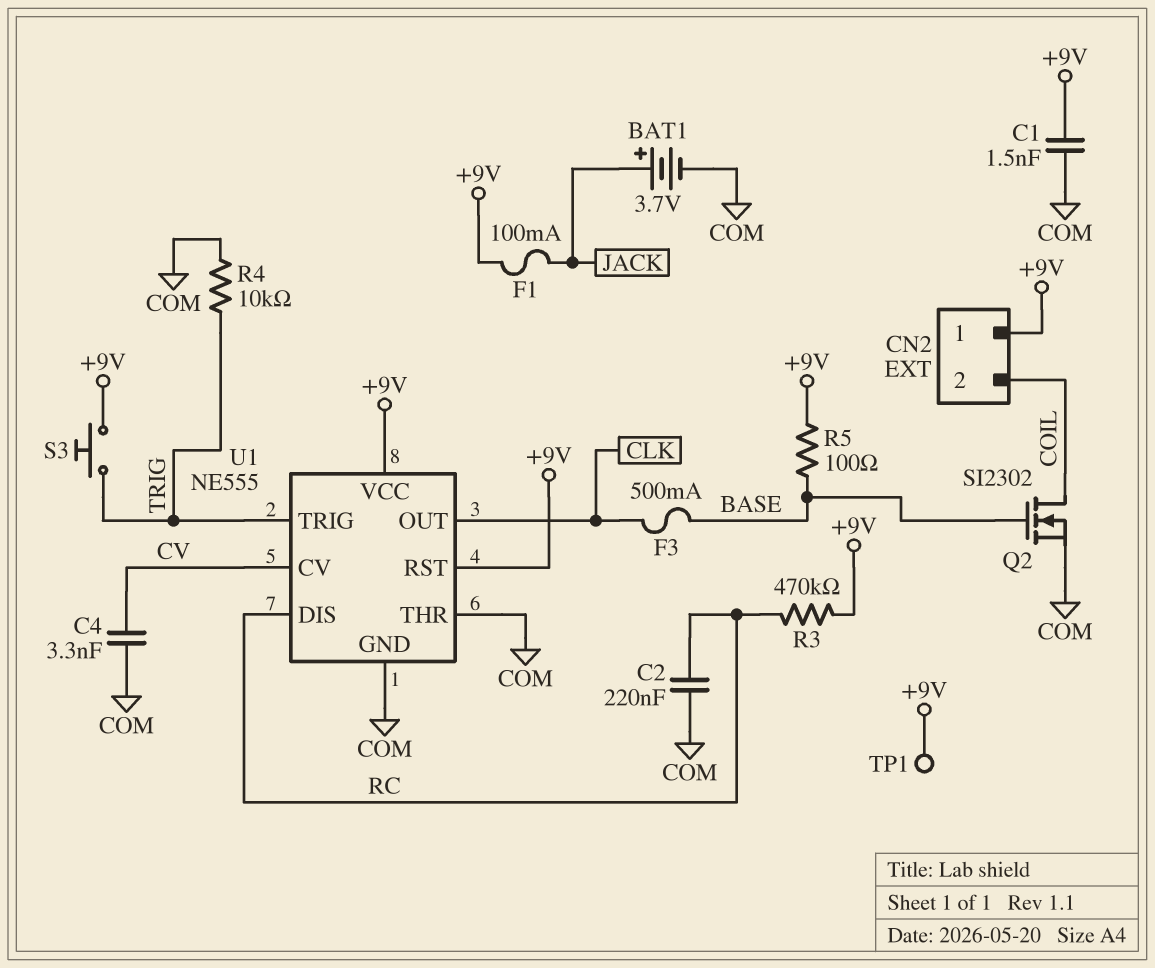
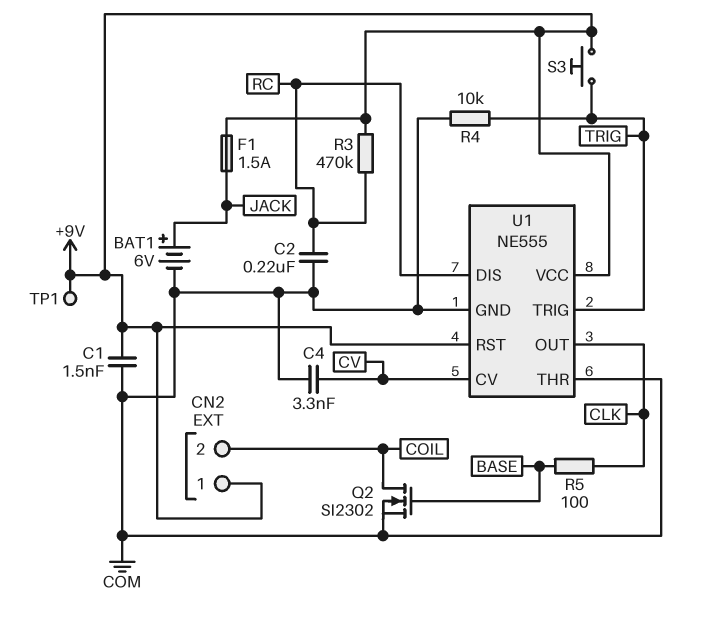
BAT1: 3.7V (plus JACK, minus COM) -> 6V (plus JACK, minus COM)
F1: 100mA (+9V, JACK) -> 1.5A (+9V, JACK)
F3: 500mA (BASE, CLK) -> none
R5: 100 (+9V, BASE) -> 100 (BASE, CLK)

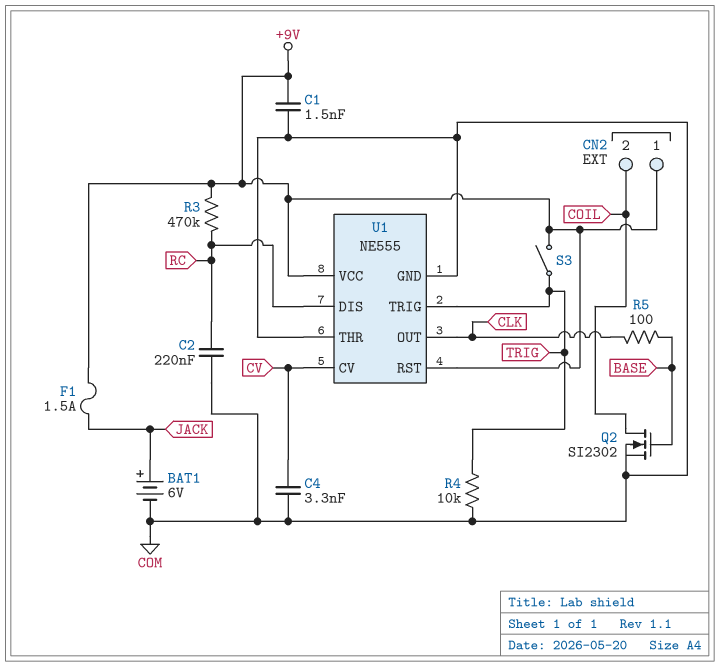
S3: button (+9V, TRIG) -> switch (+9V, TRIG)
TP1: test point (+9V) -> none

